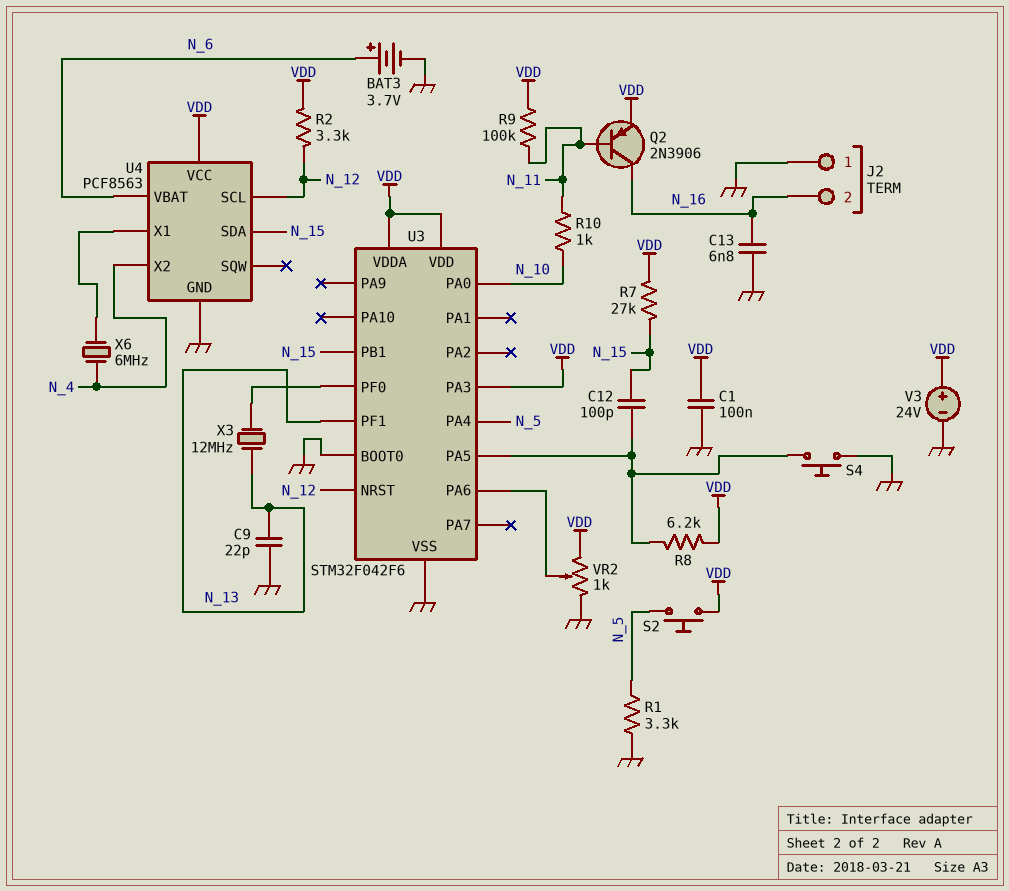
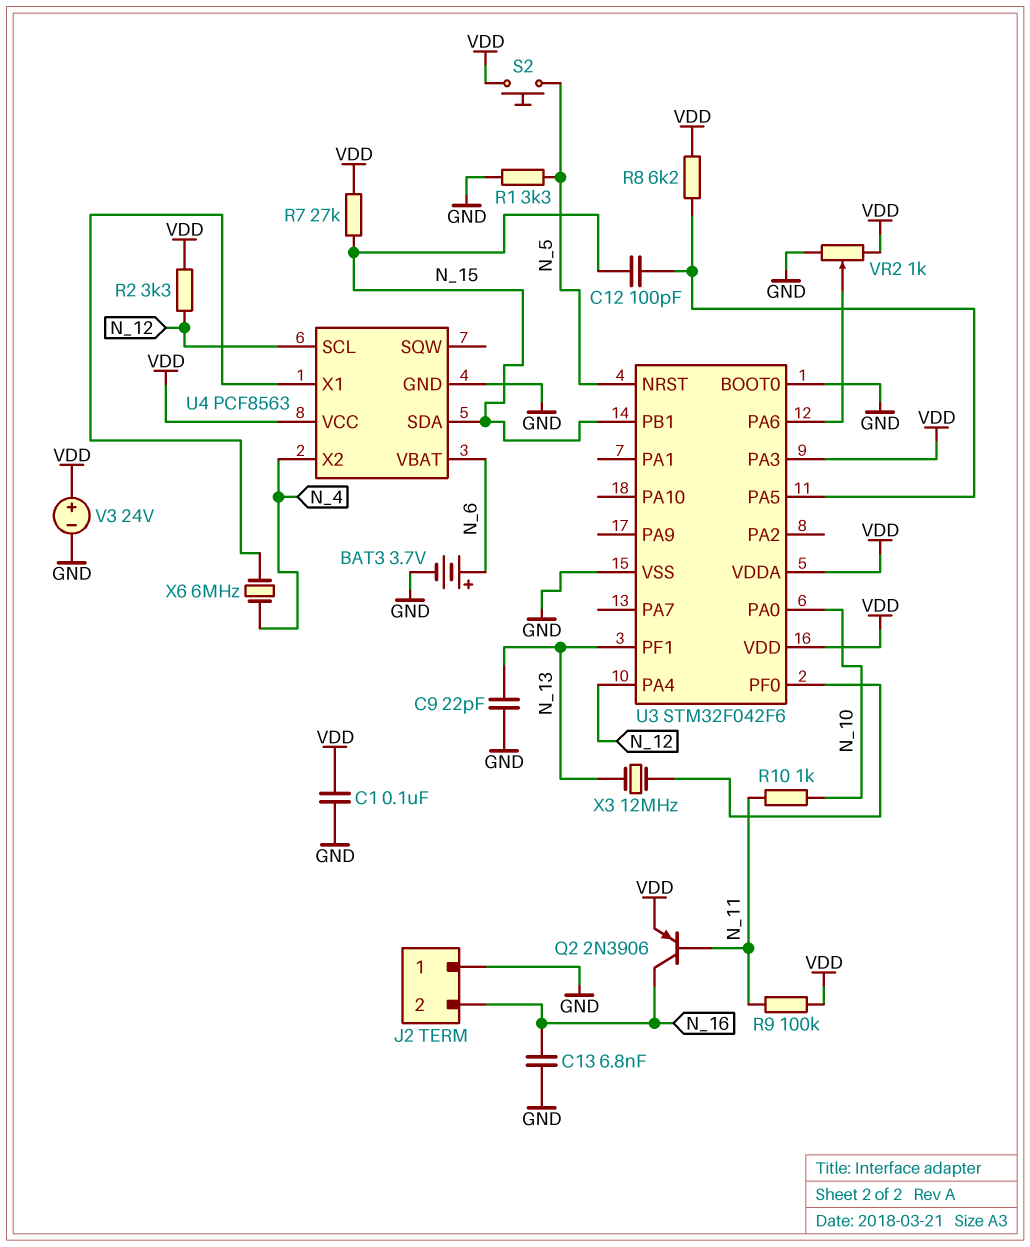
S4: button (GND, U3/PA5) -> none
U3 pin NRST: N_12 -> N_5
U3 pin PA4: N_5 -> N_12

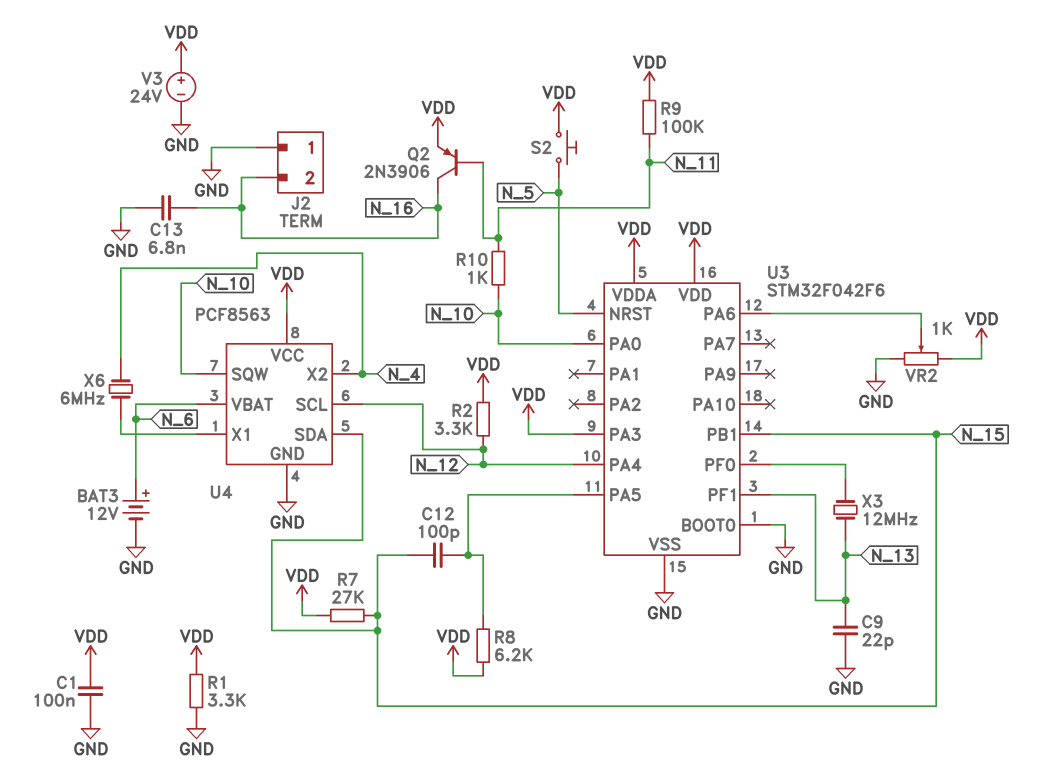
BAT3: 3.7V (plus N_6, minus GND) -> 12V (plus N_6, minus GND)
R1: 3.3k (GND, N_5) -> 3.3k (GND, VDD)
U4 pin SQW: none -> N_10

